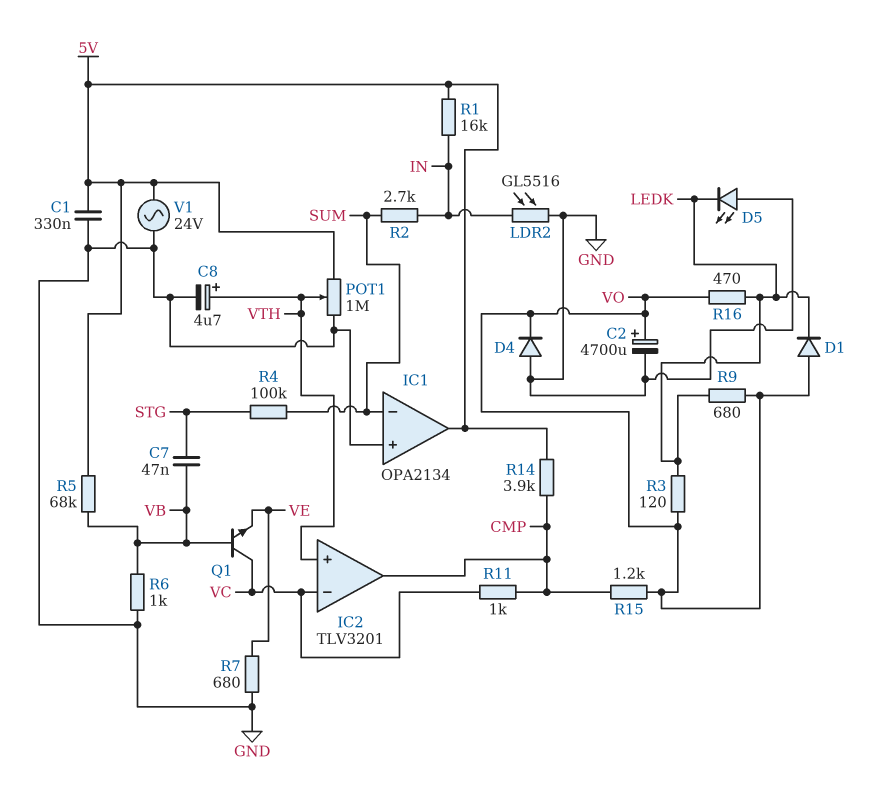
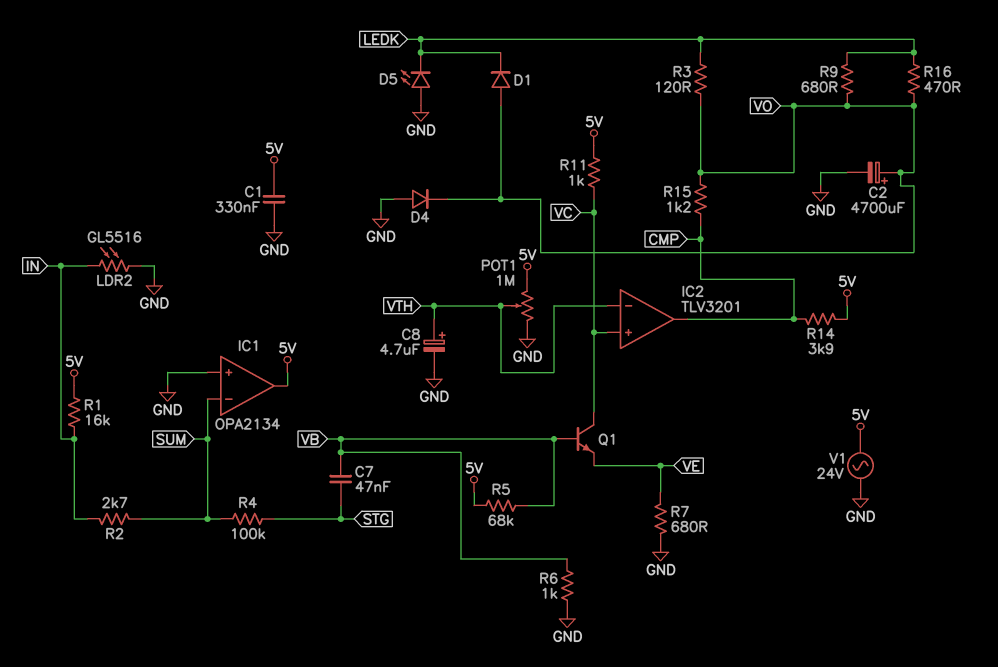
IC2 pin in+: VTH -> VC
IC2 pin in-: VC -> VTH
R11: 1k (CMP, VC) -> 1k (5V, VC)

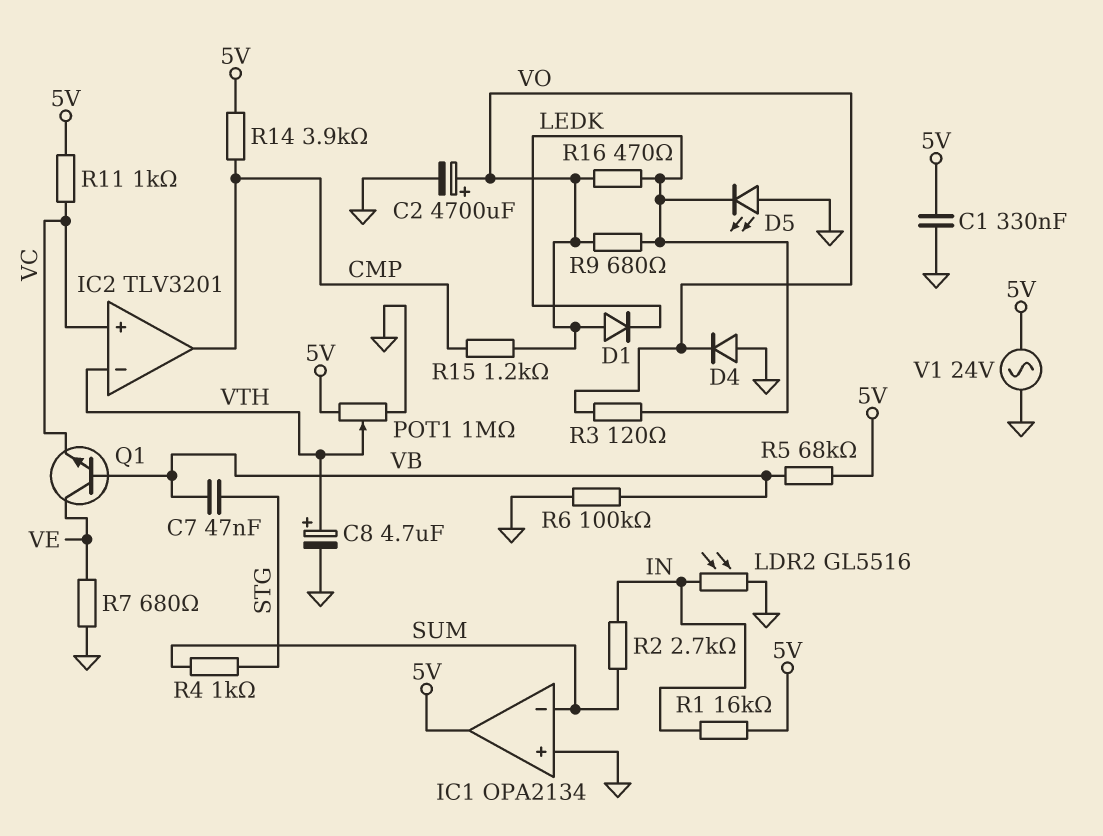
Q1: NPN (B VB, C VC, E VE) -> NPN (B VB, C VE, E VC)
R4: 100k (STG, SUM) -> 1k (STG, SUM)
R6: 1k (GND, VB) -> 100k (GND, VB)

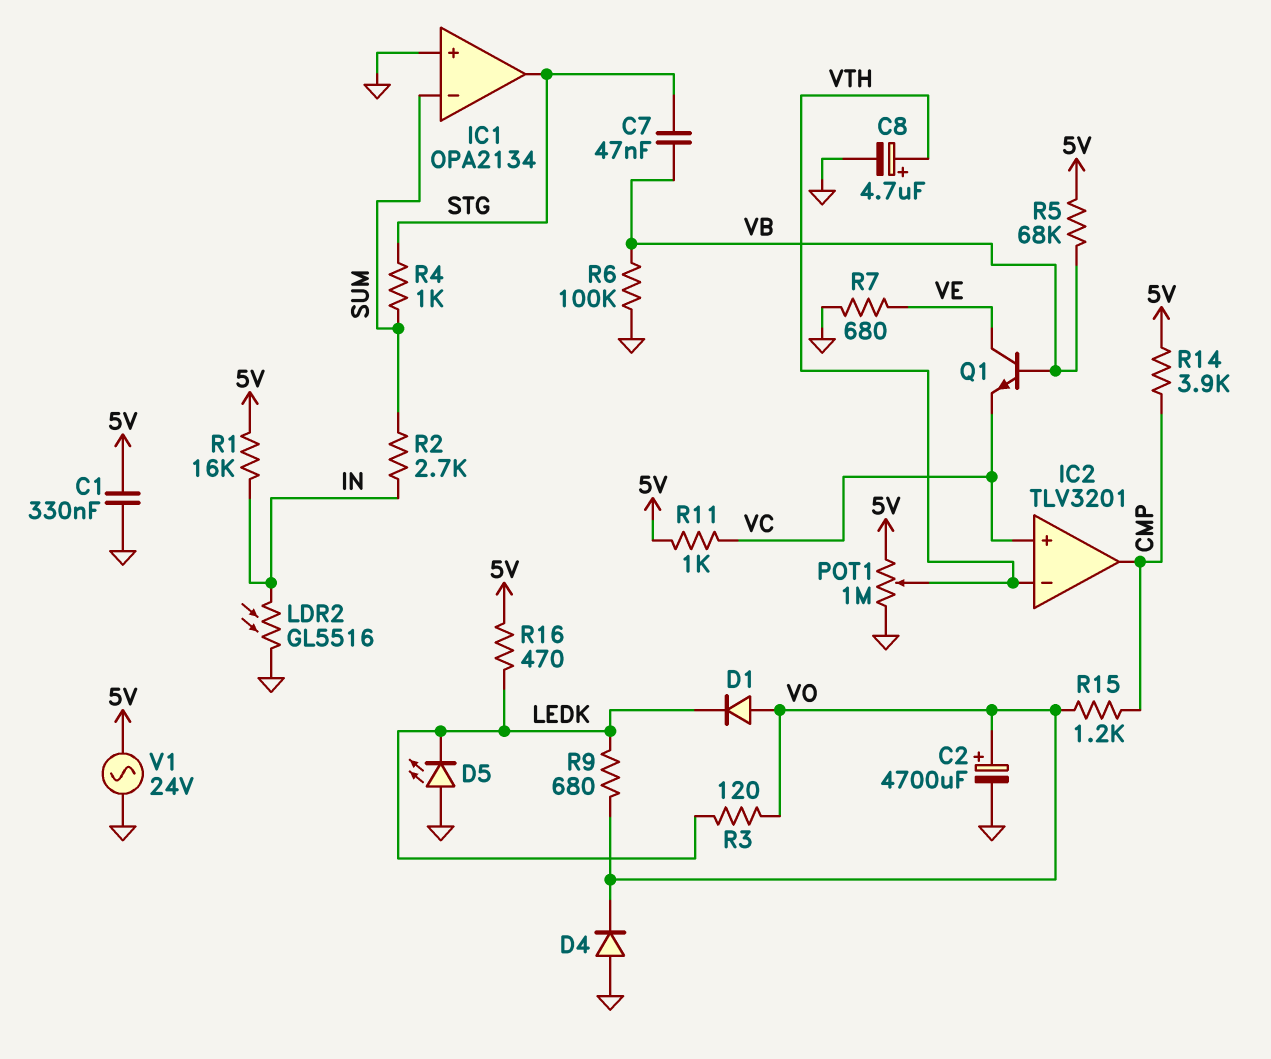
IC1 pin out: 5V -> STG
R16: 470 (LEDK, VO) -> 470 (5V, LEDK)

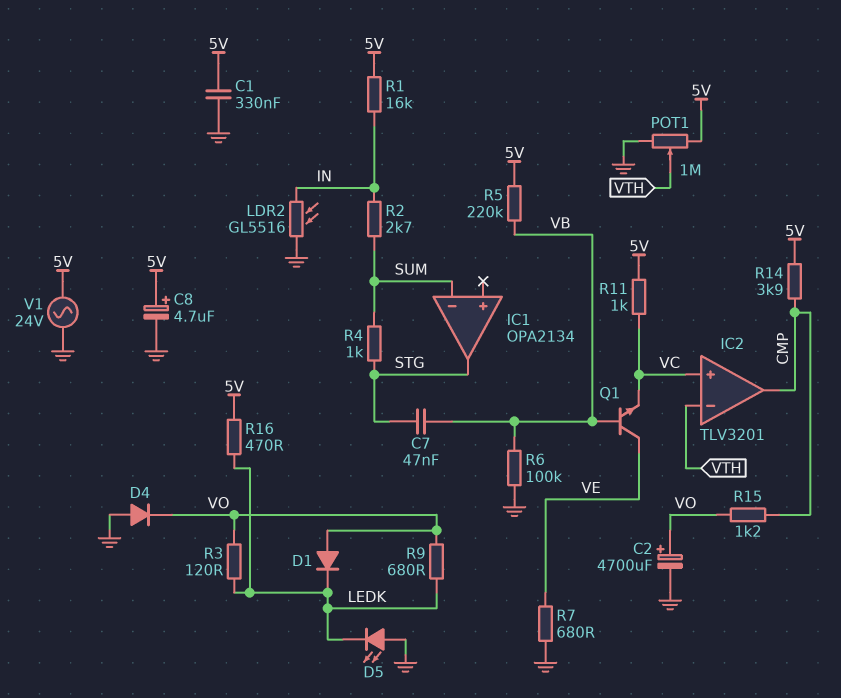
C8: 4.7uF (plus VTH, minus GND) -> 4.7uF (plus 5V, minus GND)
IC1 pin in+: GND -> none
R5: 68k (5V, VB) -> 220k (5V, VB)

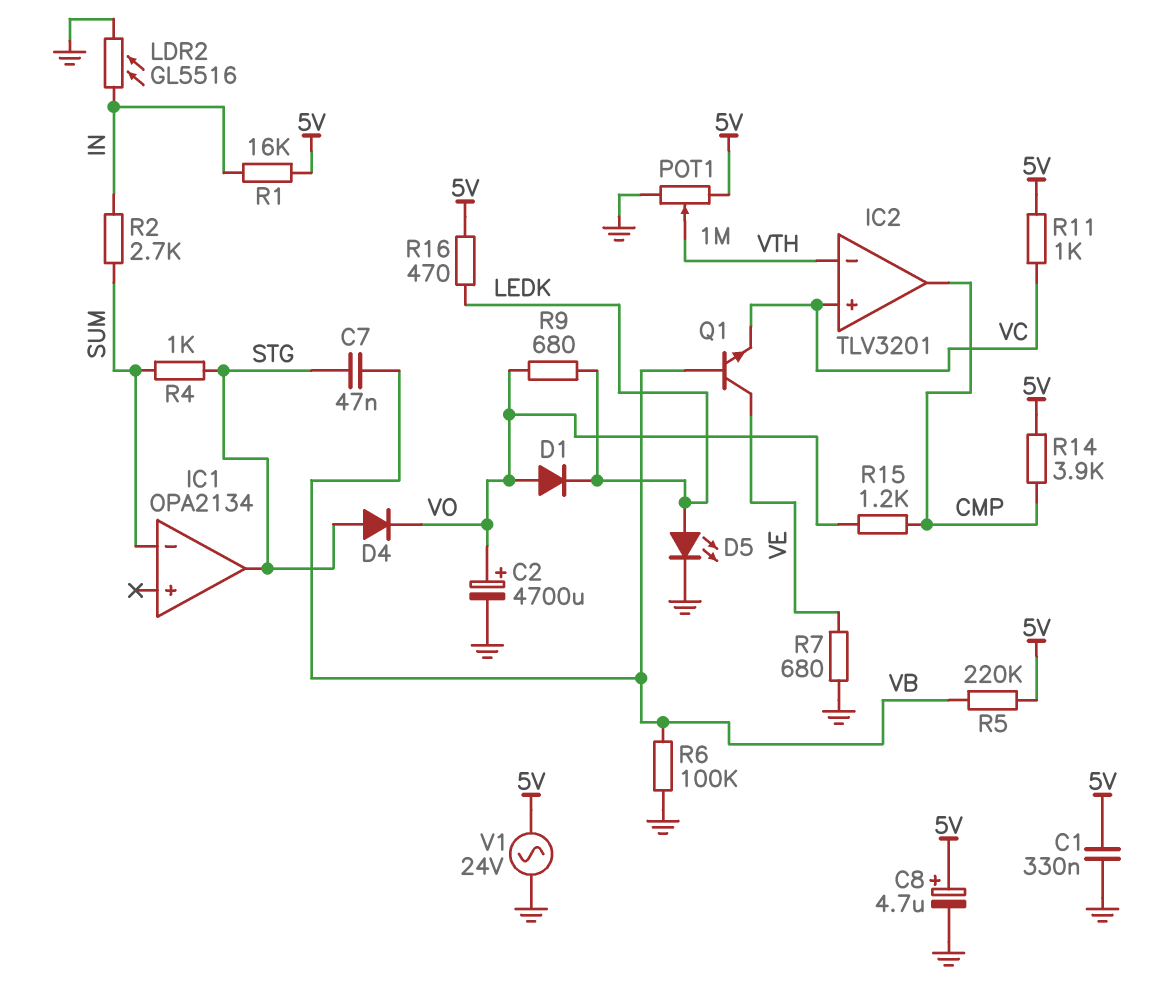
D4: diode (A GND, K VO) -> diode (A STG, K VO)
D5: LED (A GND, K LEDK) -> LED (A LEDK, K GND)
R3: 120 (LEDK, VO) -> none

